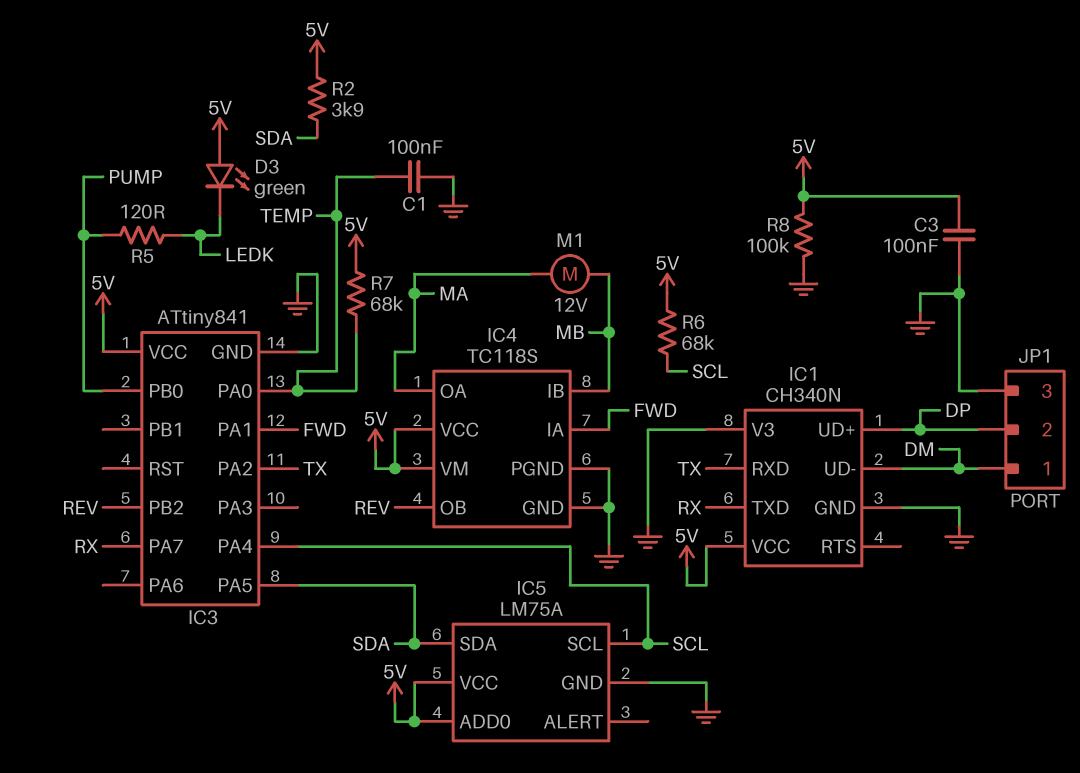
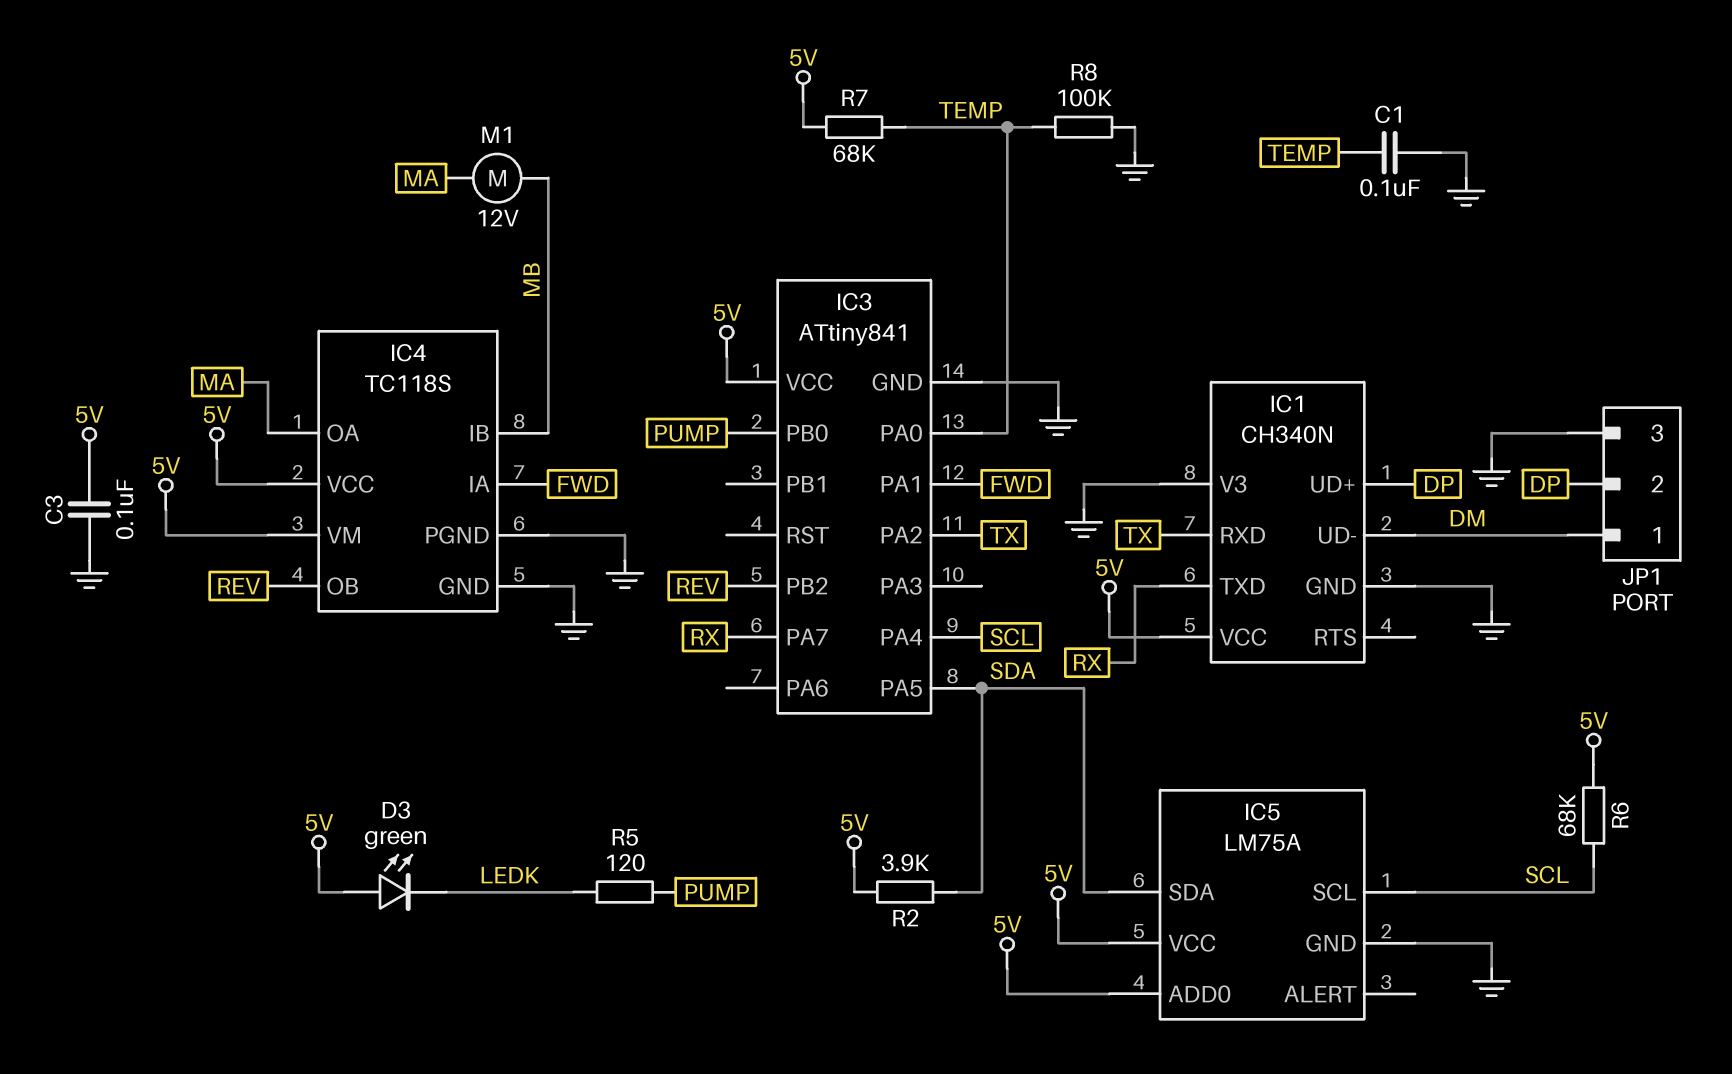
R8: 100k (5V, GND) -> 100k (GND, TEMP)

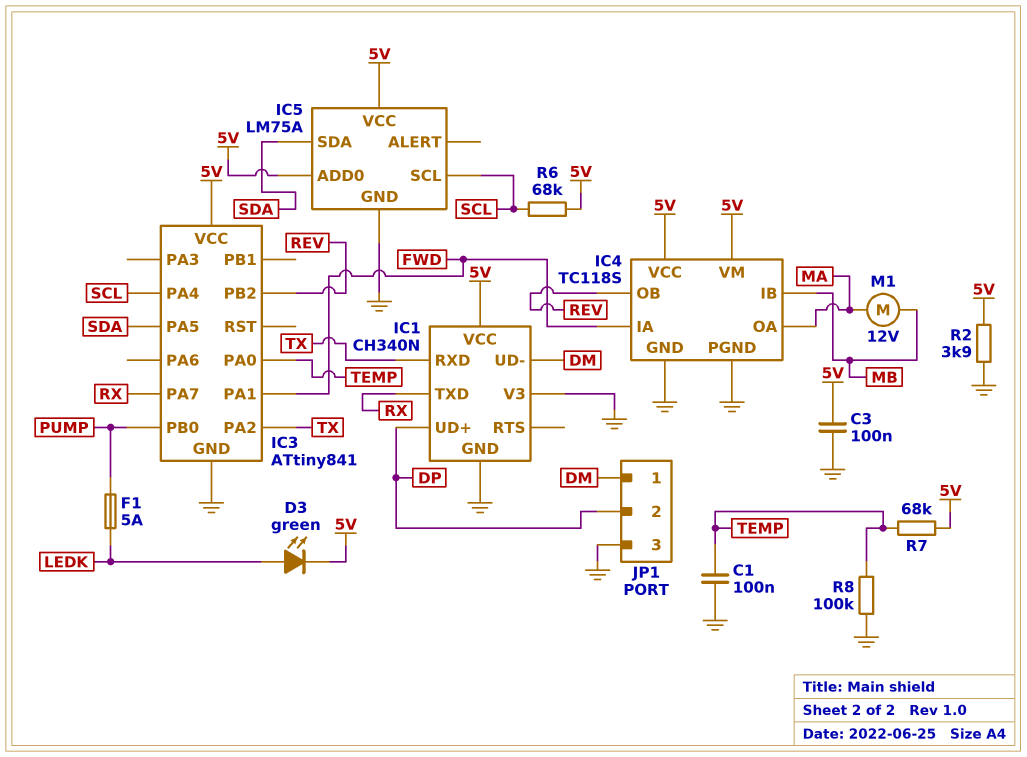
D3: LED green (A 5V, K LEDK) -> LED green (A LEDK, K 5V)
F1: none -> 5A (LEDK, PUMP)
R2: 3.9k (5V, SDA) -> 3.9k (5V, GND)
R5: 120 (LEDK, PUMP) -> none

